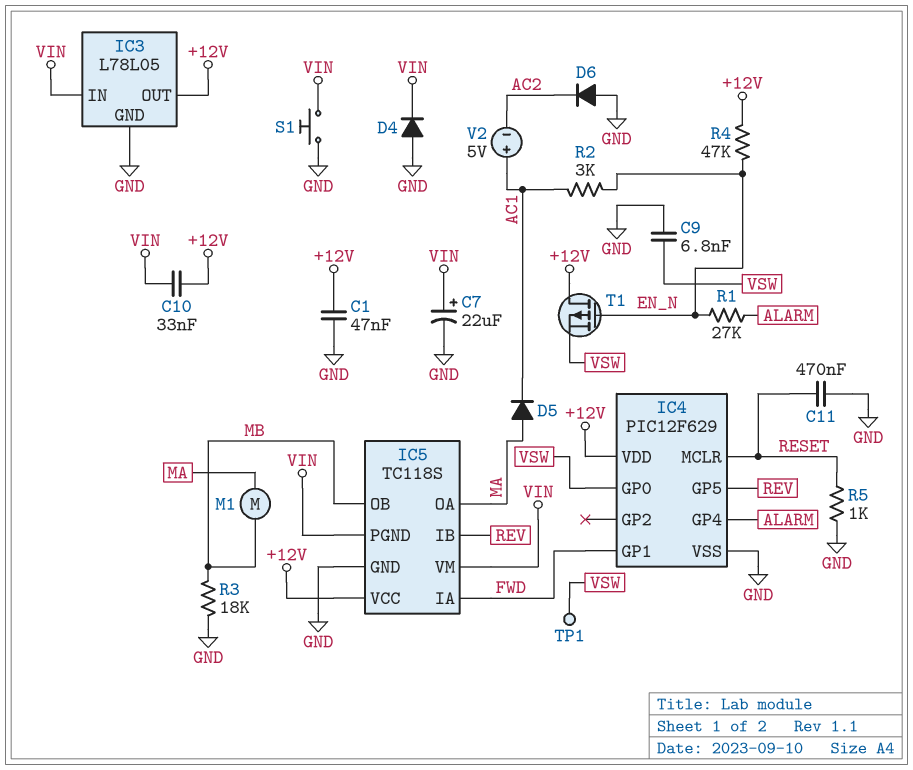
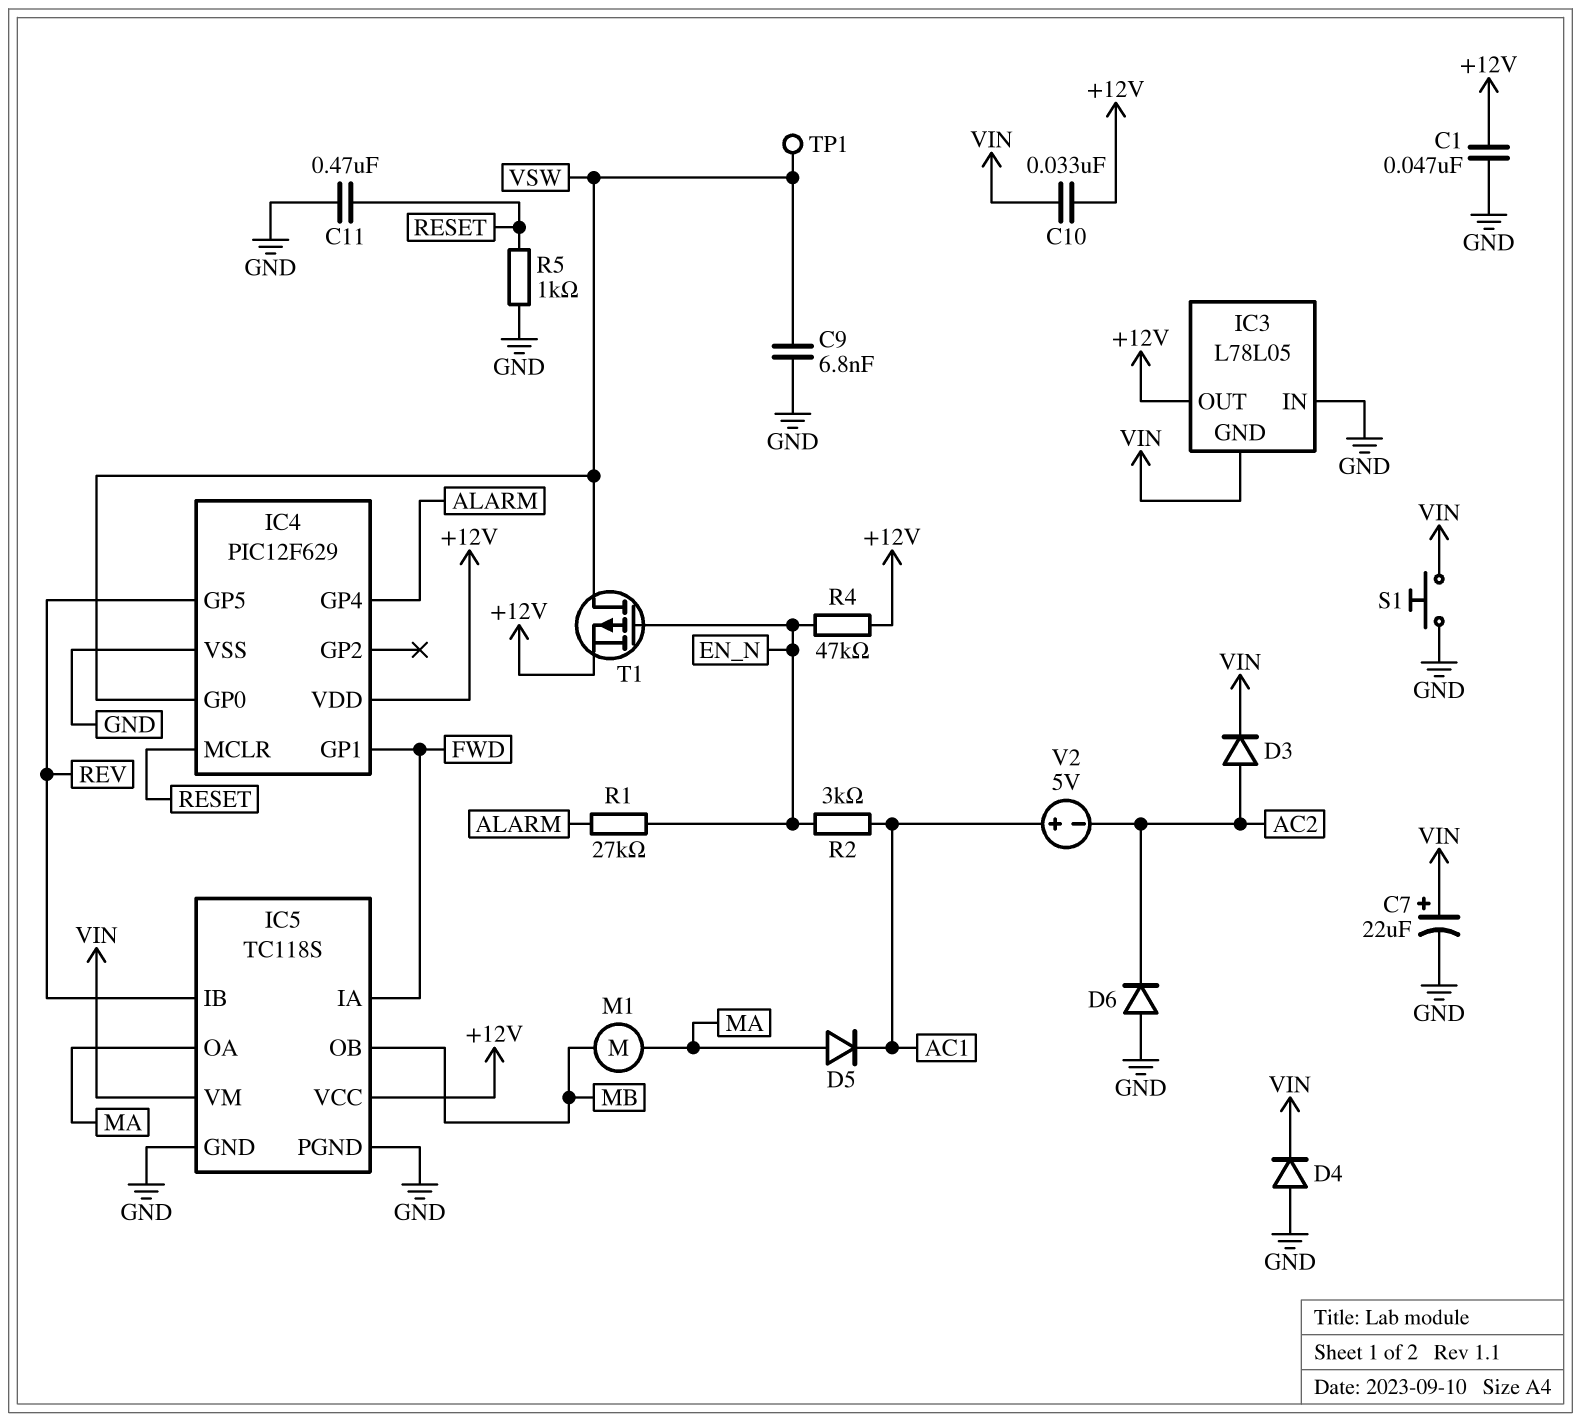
D3: none -> diode (A AC2, K VIN)
IC3 pin GND: GND -> VIN
IC3 pin IN: VIN -> GND
IC5 pin PGND: VIN -> GND
R3: 18k (GND, MB) -> none
T1: PMOS (G EN_N, D +12V, S VSW) -> PMOS (G EN_N, D VSW, S +12V)

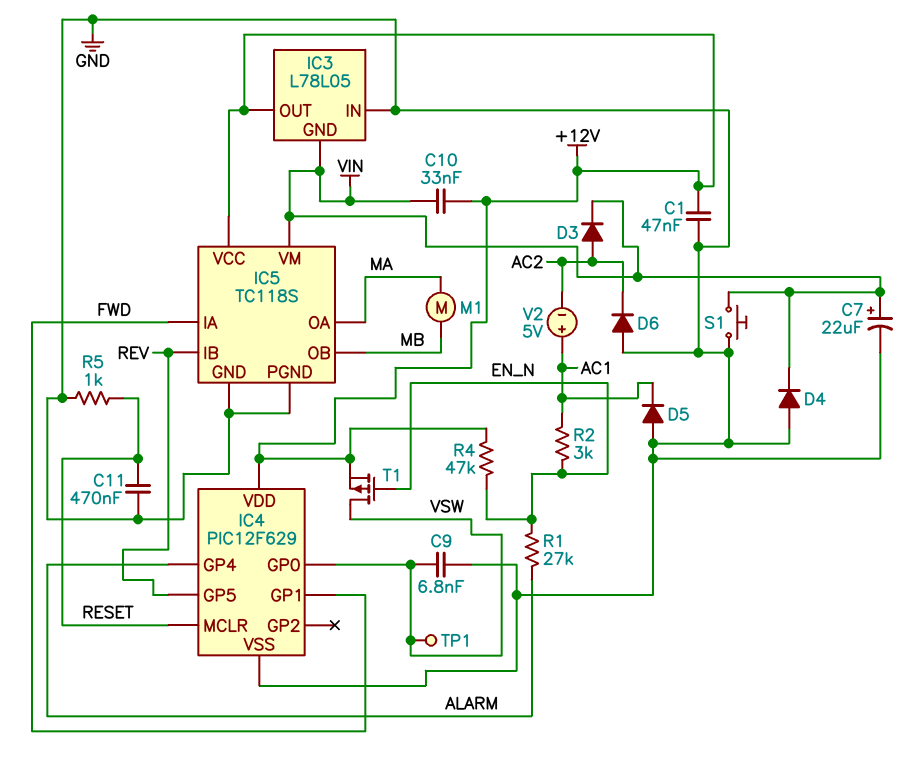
D5: diode (A MA, K AC1) -> diode (A GND, K AC1)

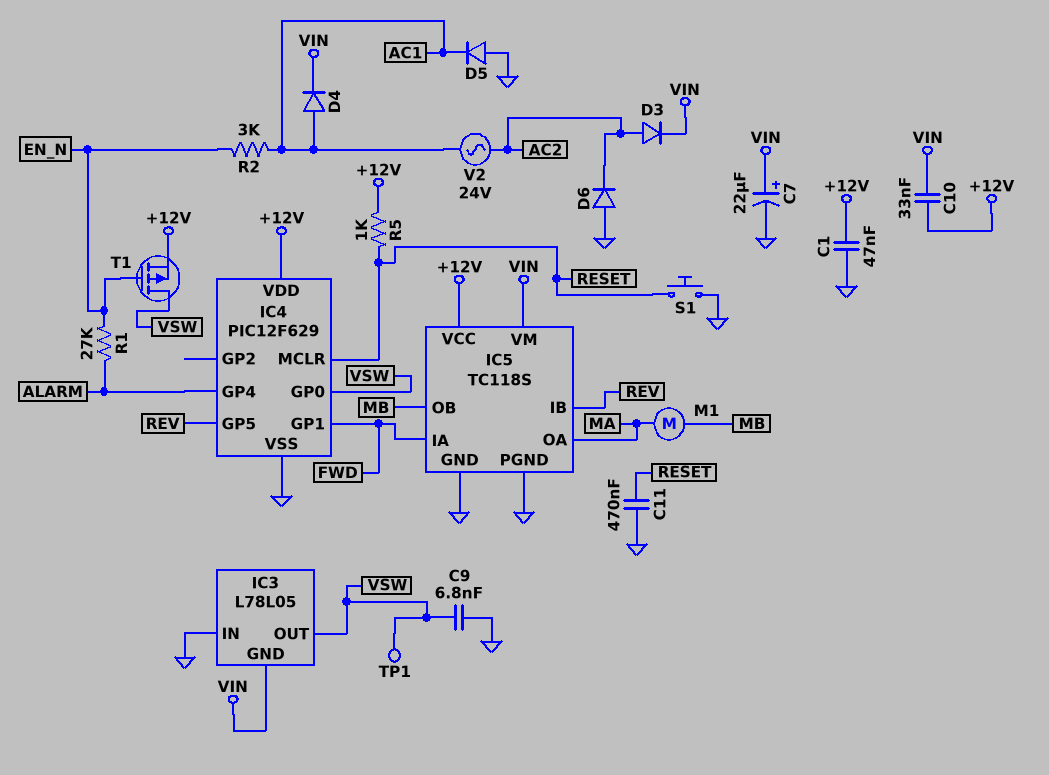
D4: diode (A GND, K VIN) -> diode (A AC1, K VIN)
IC3 pin OUT: +12V -> VSW
R4: 47k (+12V, EN_N) -> none
R5: 1k (GND, RESET) -> 1k (+12V, RESET)
S1: button (GND, VIN) -> button (GND, RESET)
V2: 5V (plus AC1, minus AC2) -> AC 24V (AC1, AC2)

